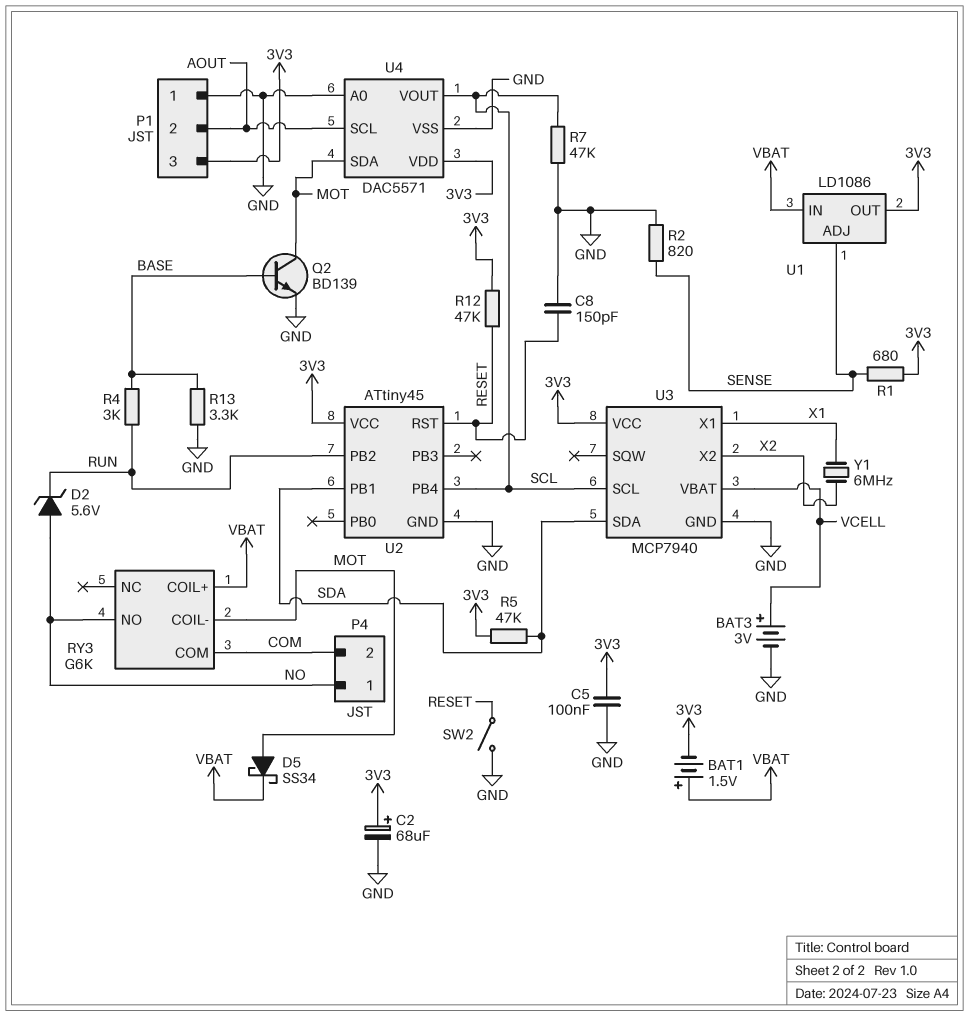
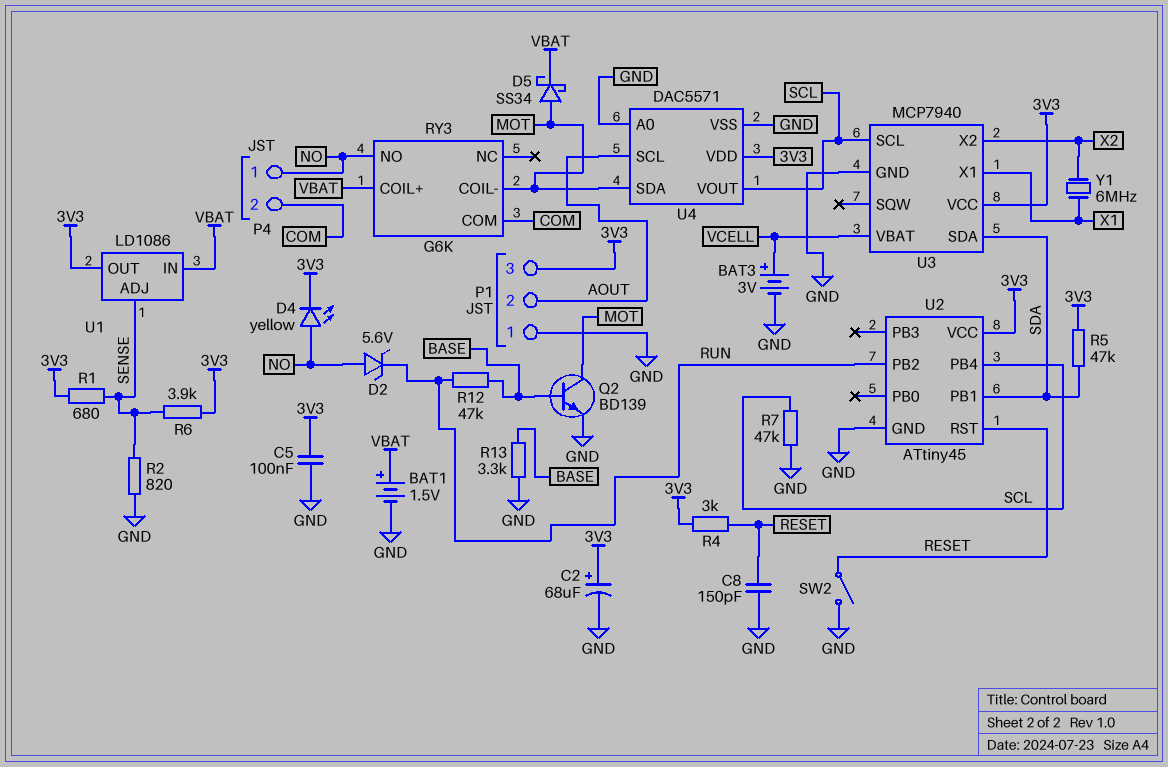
BAT1: 1.5V (plus VBAT, minus 3V3) -> 1.5V (plus VBAT, minus GND)
D4: none -> LED yellow (A NO, K 3V3)
R4: 3k (BASE, RUN) -> 3k (3V3, RESET)
R6: none -> 3.9k (3V3, SENSE)
R12: 47k (3V3, RESET) -> 47k (BASE, RUN)

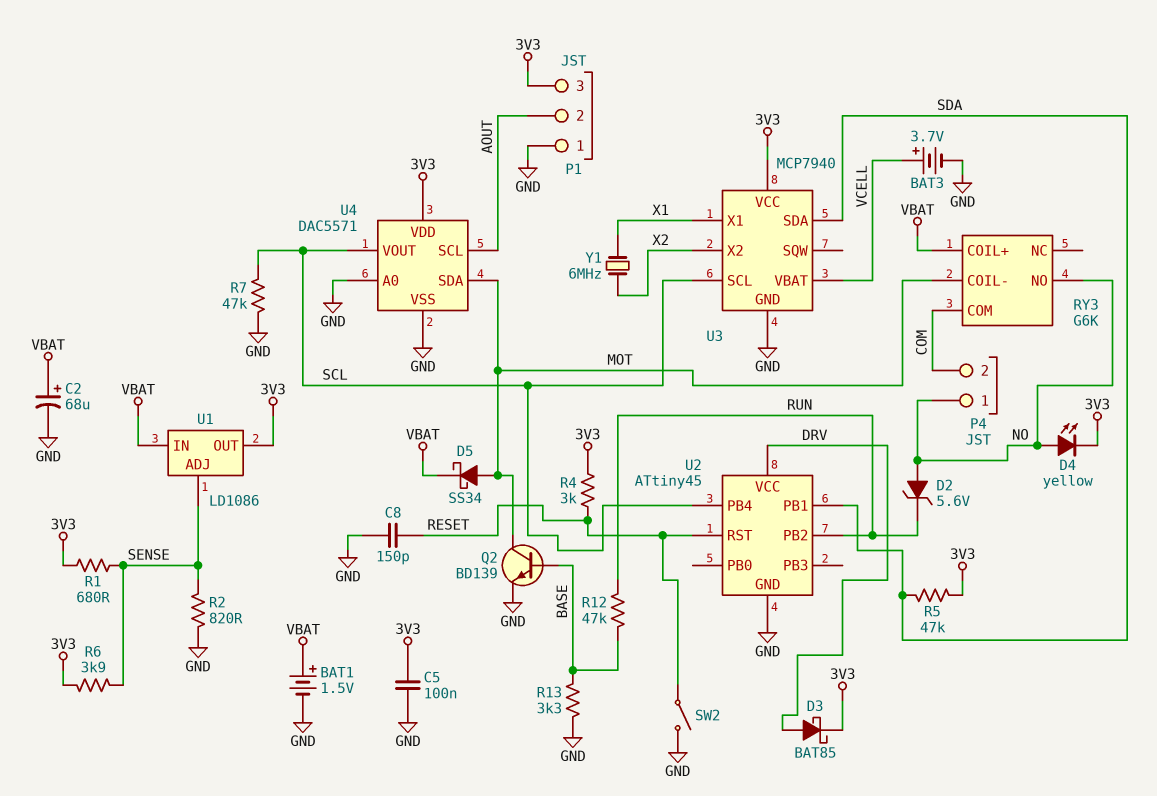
BAT3: 3V (plus VCELL, minus GND) -> 3.7V (plus VCELL, minus GND)
C2: 68uF (plus 3V3, minus GND) -> 68uF (plus VBAT, minus GND)
D3: none -> schottky BAT85 (A DRV, K 3V3)
U2 pin VCC: 3V3 -> DRV

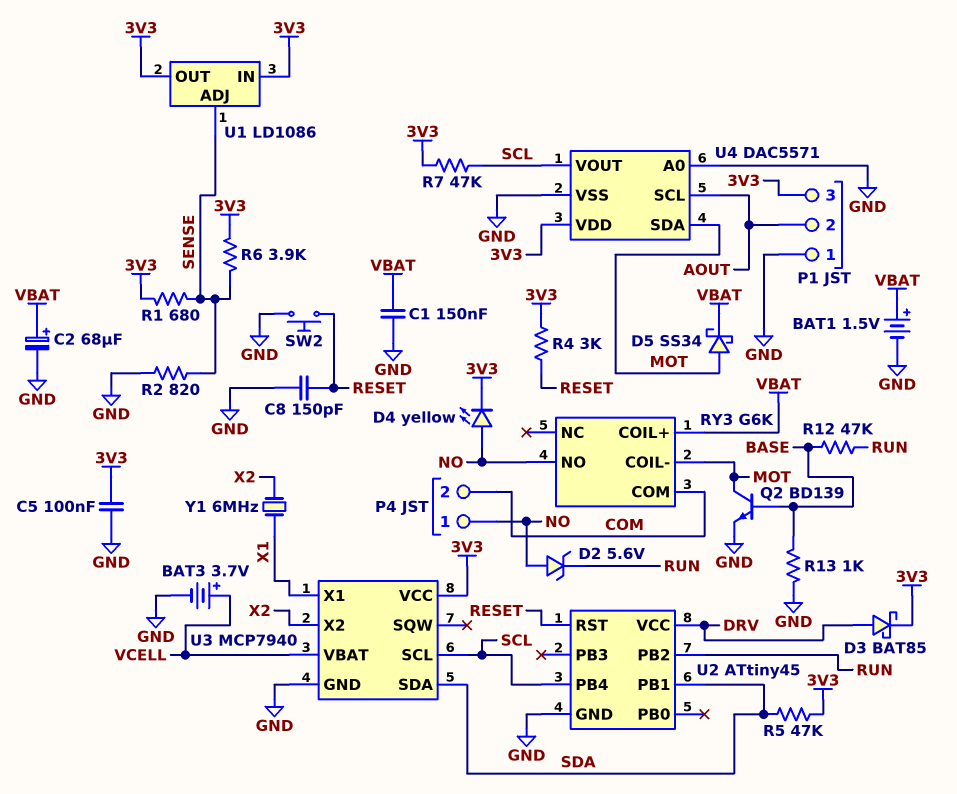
C1: none -> 150nF (GND, VBAT)
R7: 47k (GND, SCL) -> 47k (3V3, SCL)
R13: 3.3k (BASE, GND) -> 1k (BASE, GND)
SW2: switch (GND, RESET) -> button (GND, RESET)
U1 pin IN: VBAT -> 3V3

